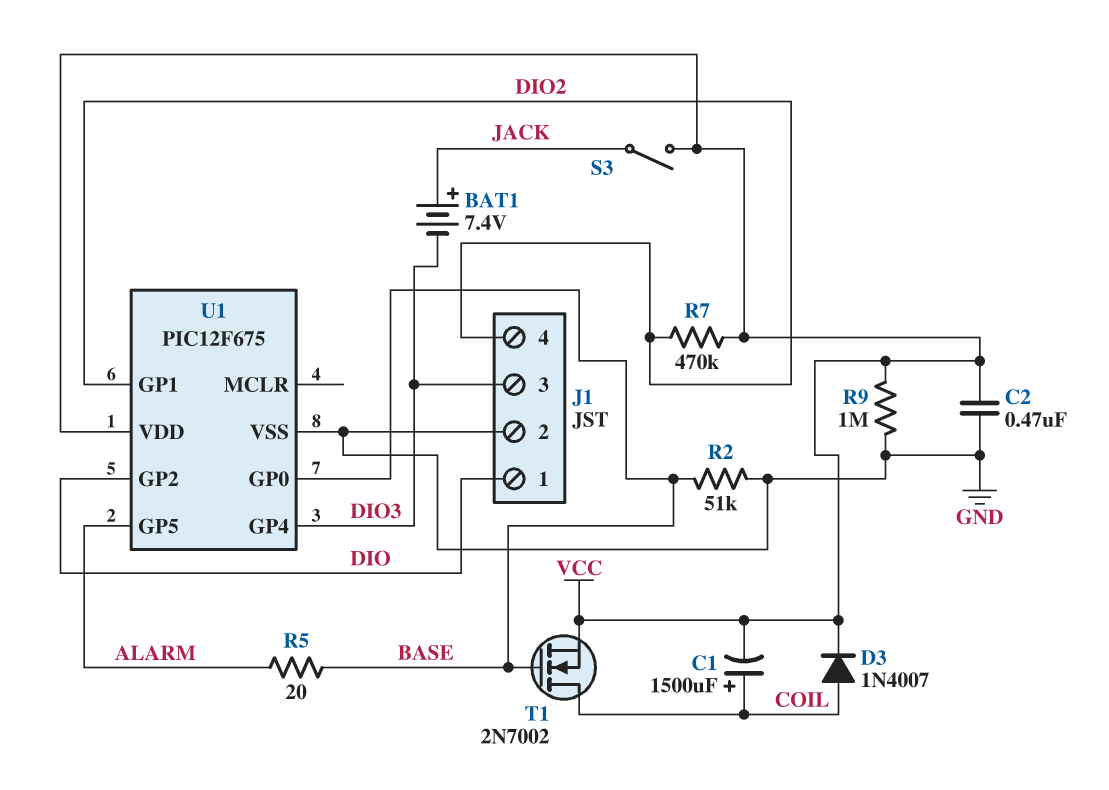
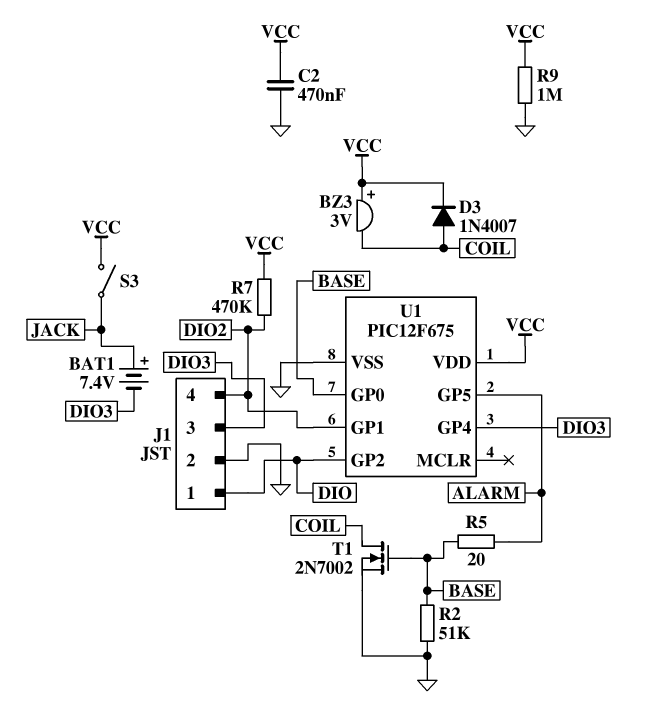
BZ3: none -> buzzer 3V (plus VCC, minus COIL)
C1: 1500uF (plus COIL, minus VCC) -> none
T1: NMOS 2N7002 (G BASE, D COIL, S VCC) -> NMOS 2N7002 (G BASE, D COIL, S GND)

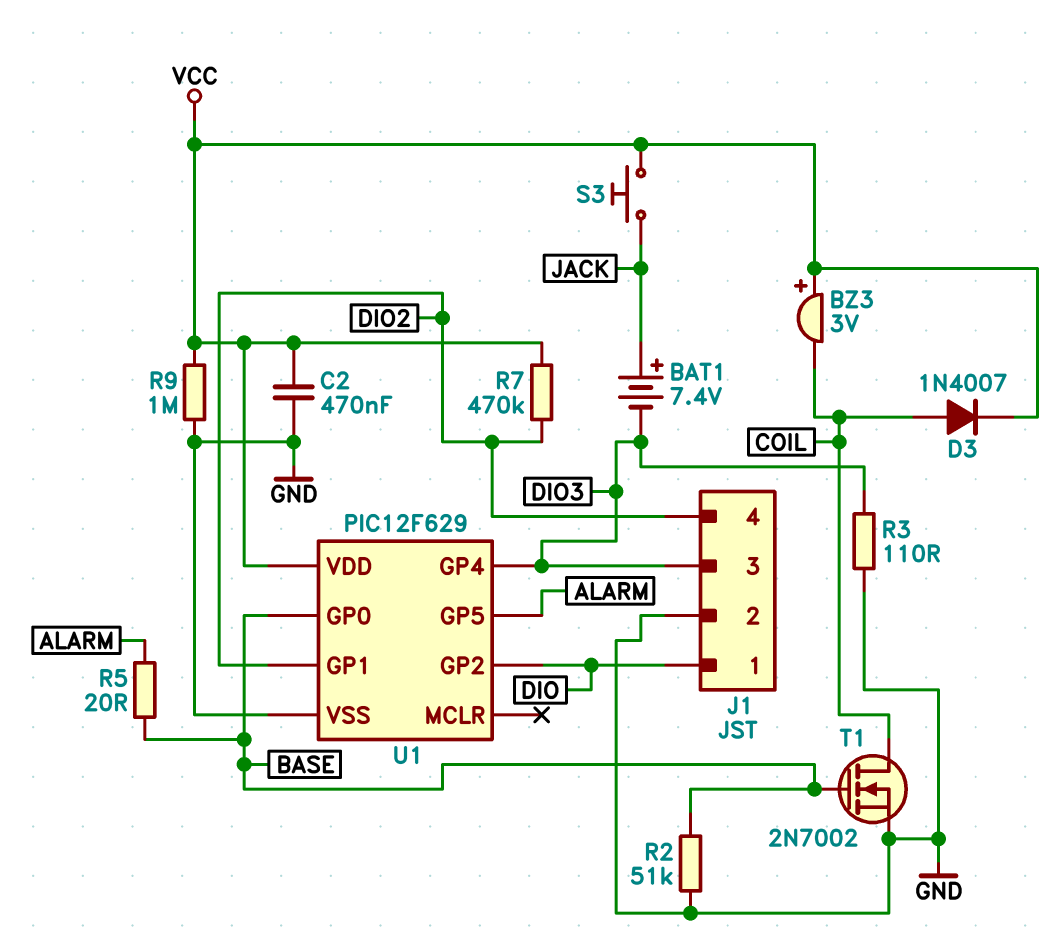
R3: none -> 110 (DIO3, GND)
S3: switch (JACK, VCC) -> button (JACK, VCC)
U1: PIC12F675 -> PIC12F629

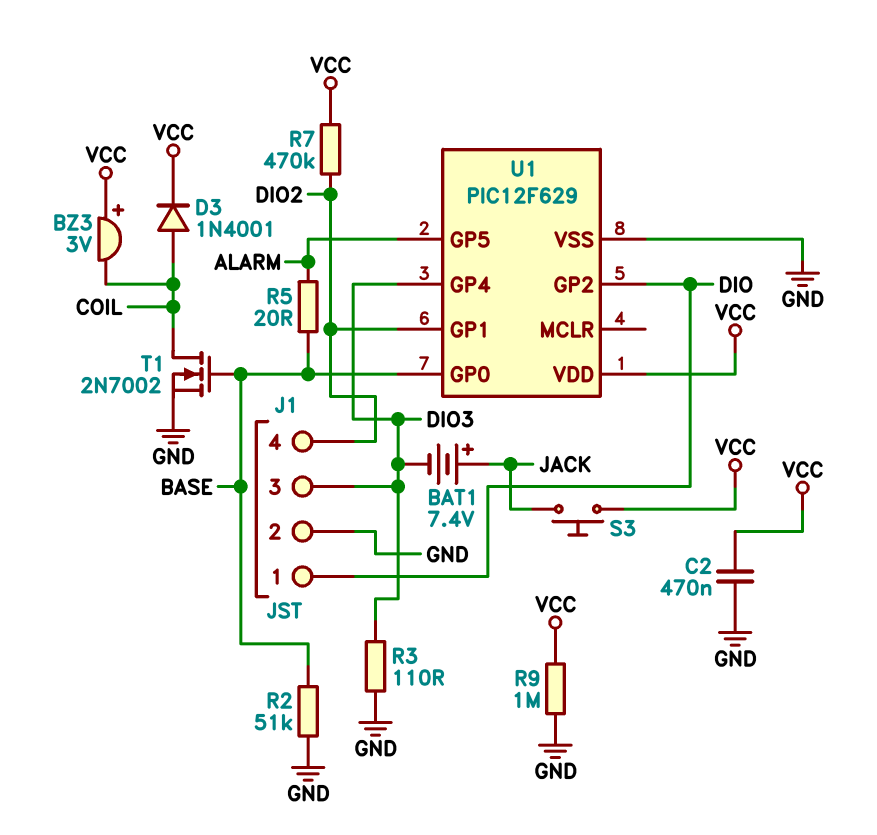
D3: diode 1N4007 (A COIL, K VCC) -> diode 1N4001 (A COIL, K VCC)

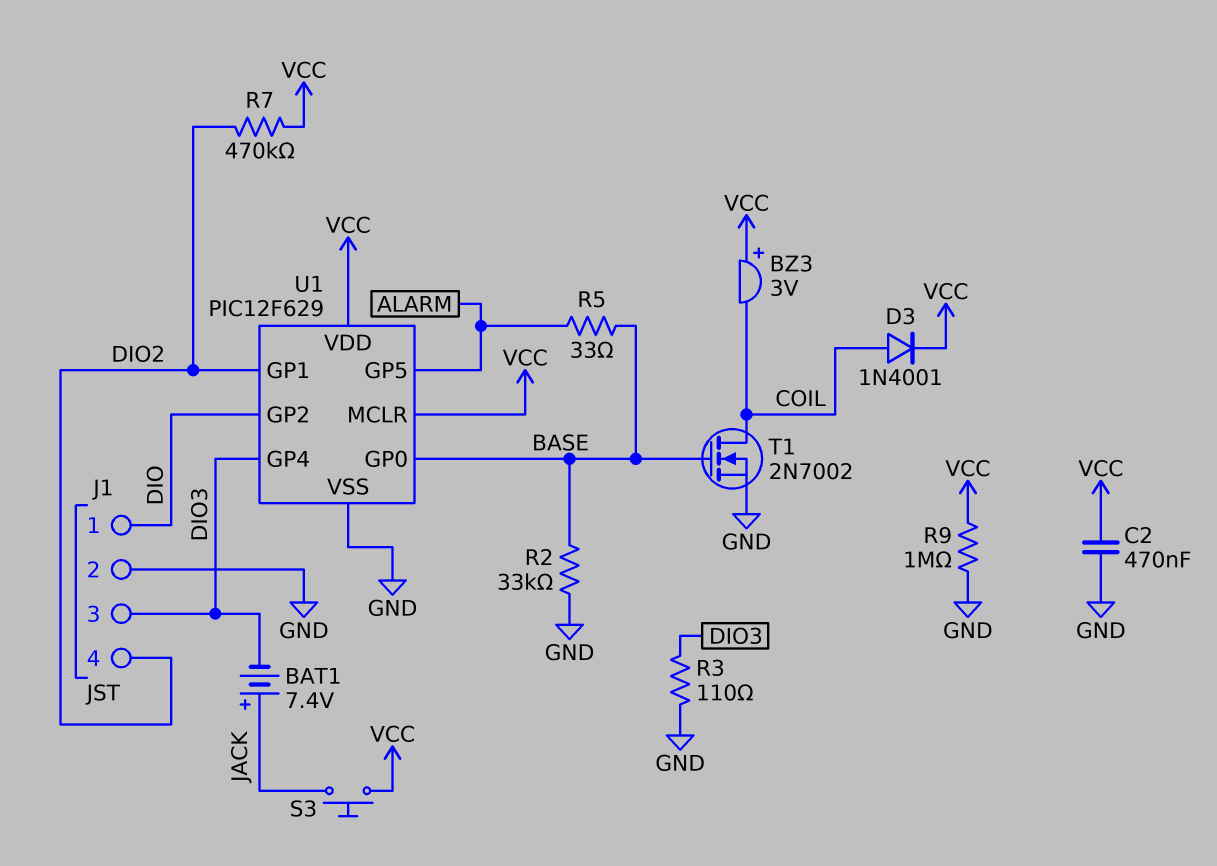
R2: 51k (BASE, GND) -> 33k (BASE, GND)
R5: 20 (ALARM, BASE) -> 33 (ALARM, BASE)
U1 pin MCLR: none -> VCC

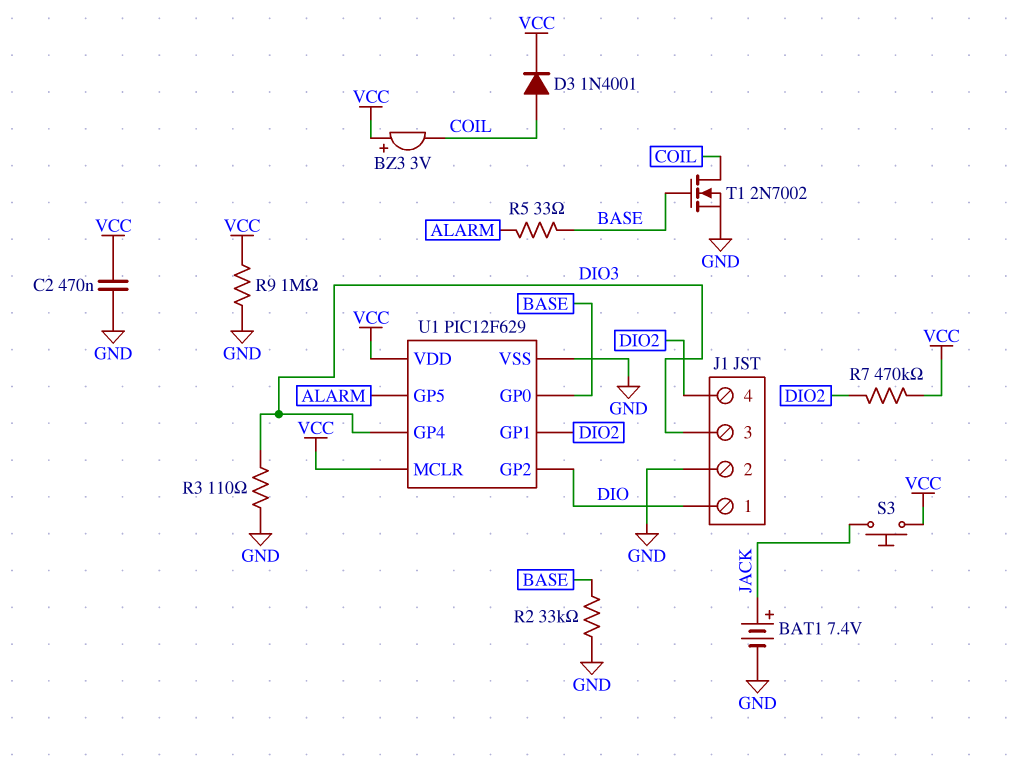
BAT1: 7.4V (plus JACK, minus DIO3) -> 7.4V (plus JACK, minus GND)

